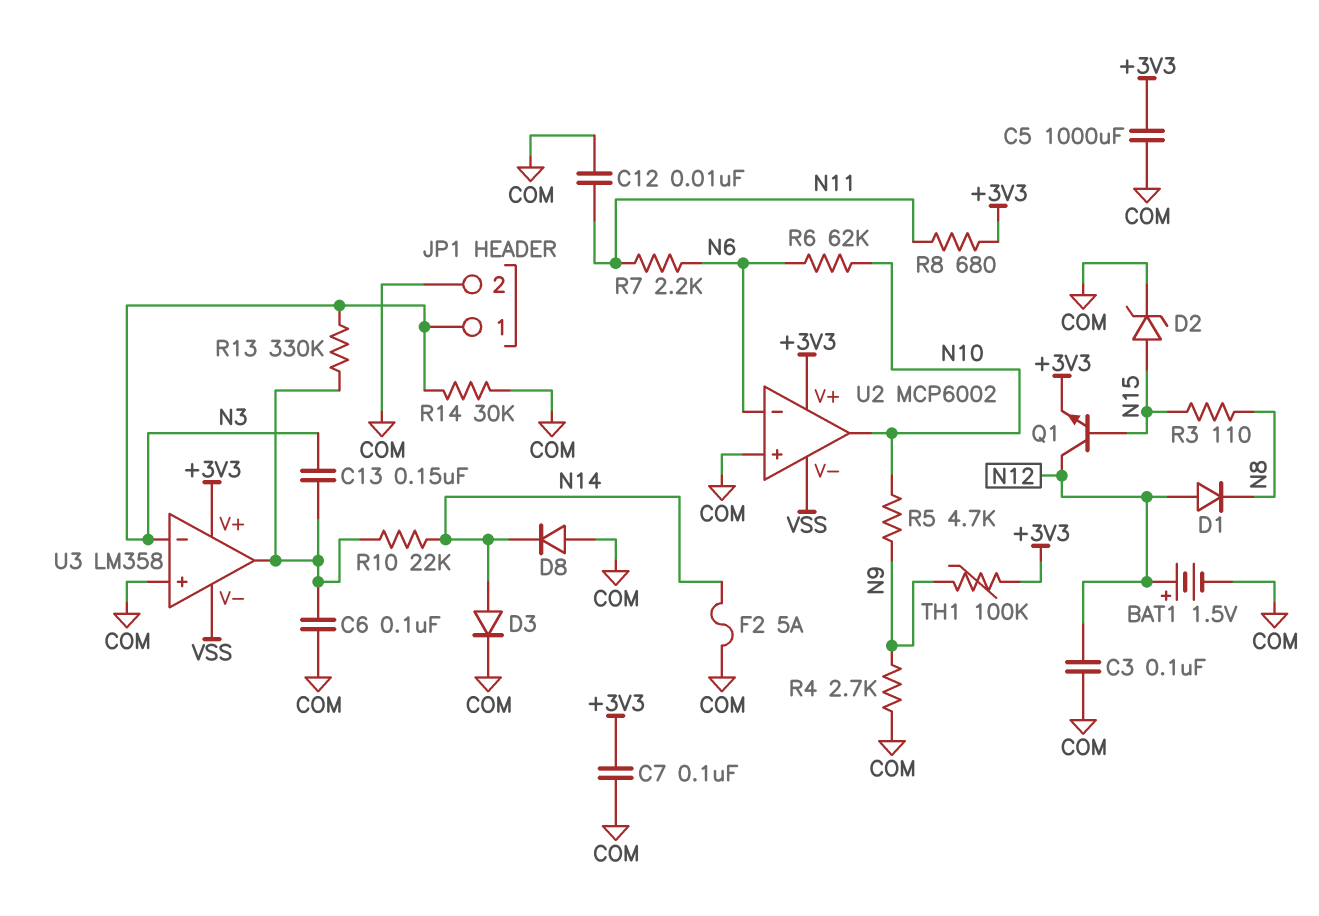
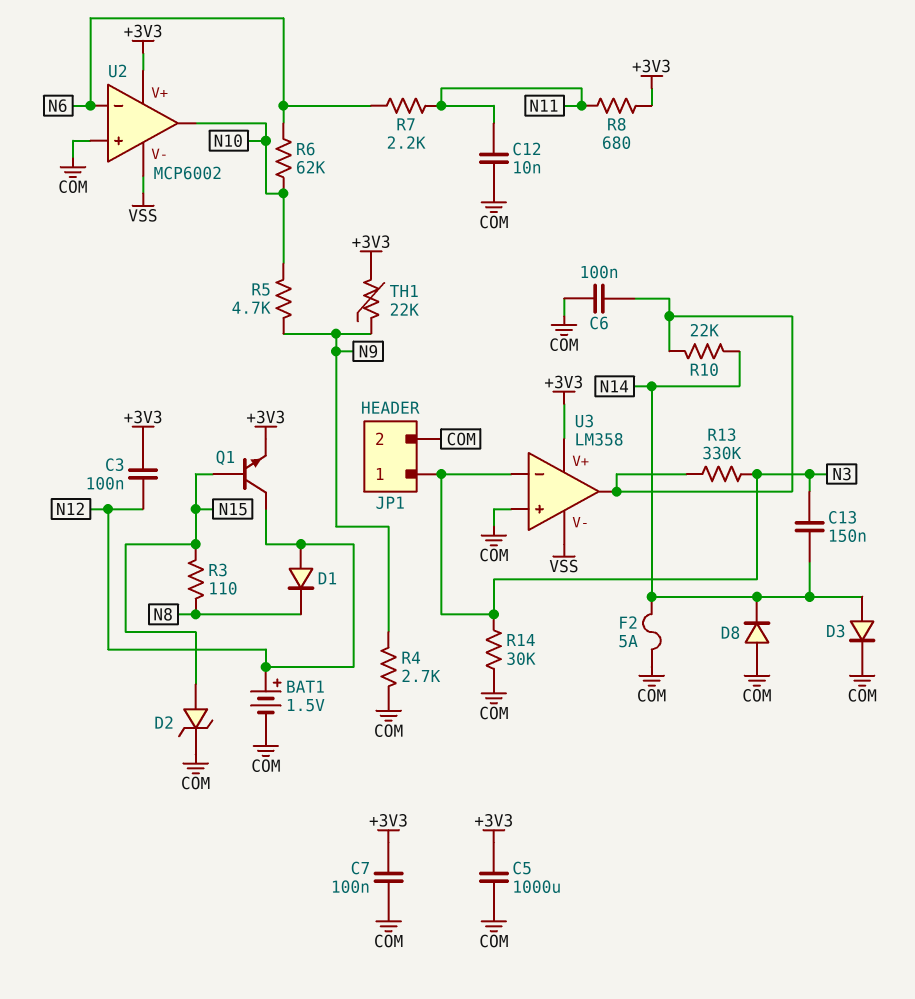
C3: 100nF (COM, N12) -> 100nF (+3V3, N12)
C13: 150nF (N3, U3/out) -> 150nF (N3, N14)
TH1: 100k (+3V3, N9) -> 22k (+3V3, N9)

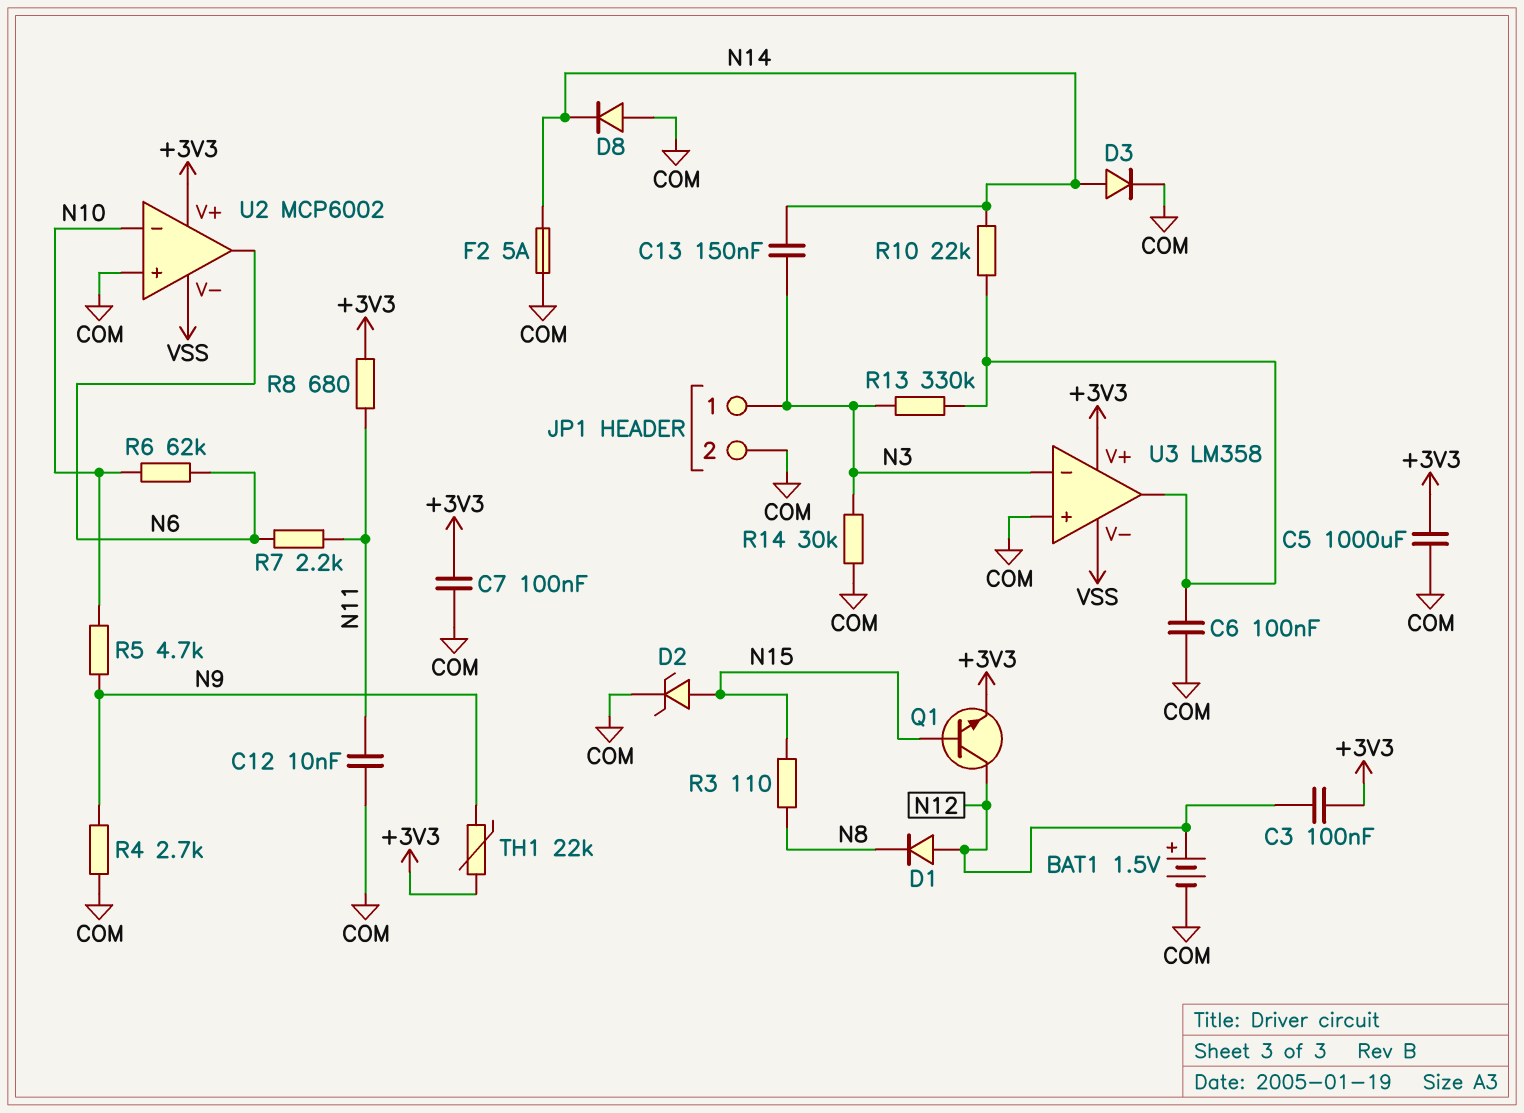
U2 pin in-: N6 -> N10
U2 pin out: N10 -> N6

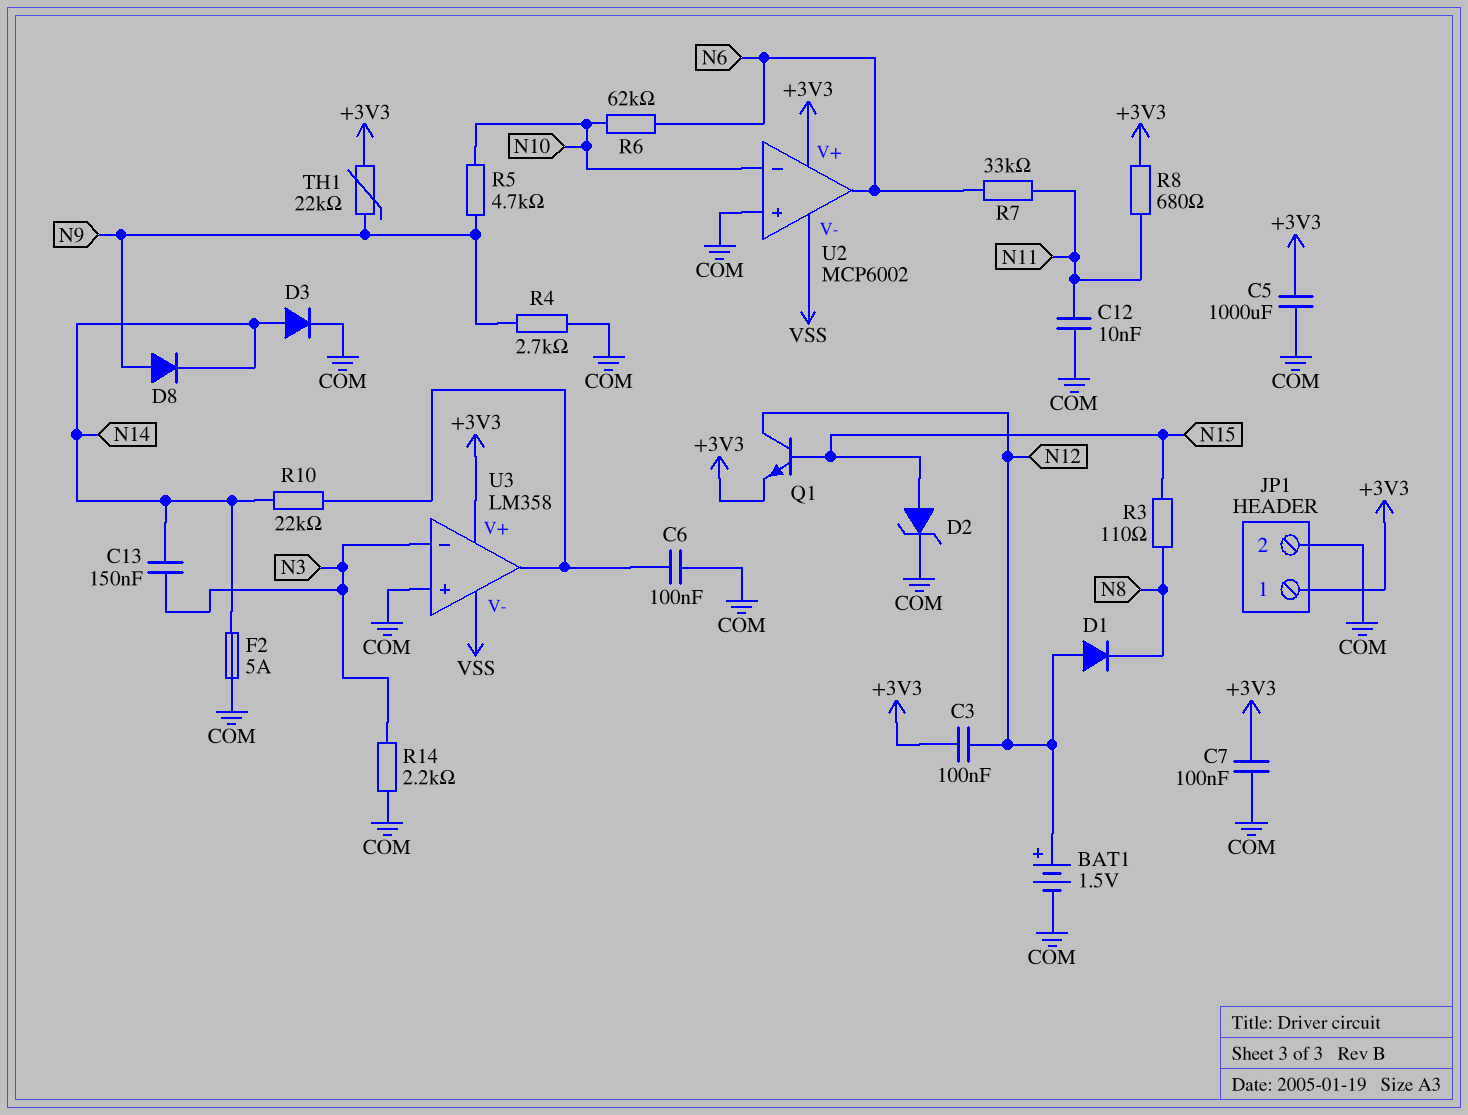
D8: diode (A COM, K N14) -> diode (A N9, K N14)
JP1 pin 1: N3 -> +3V3
R7: 2.2k (N6, N11) -> 33k (N6, N11)
R13: 330k (N3, U3/out) -> none
R14: 30k (COM, N3) -> 2.2k (COM, N3)

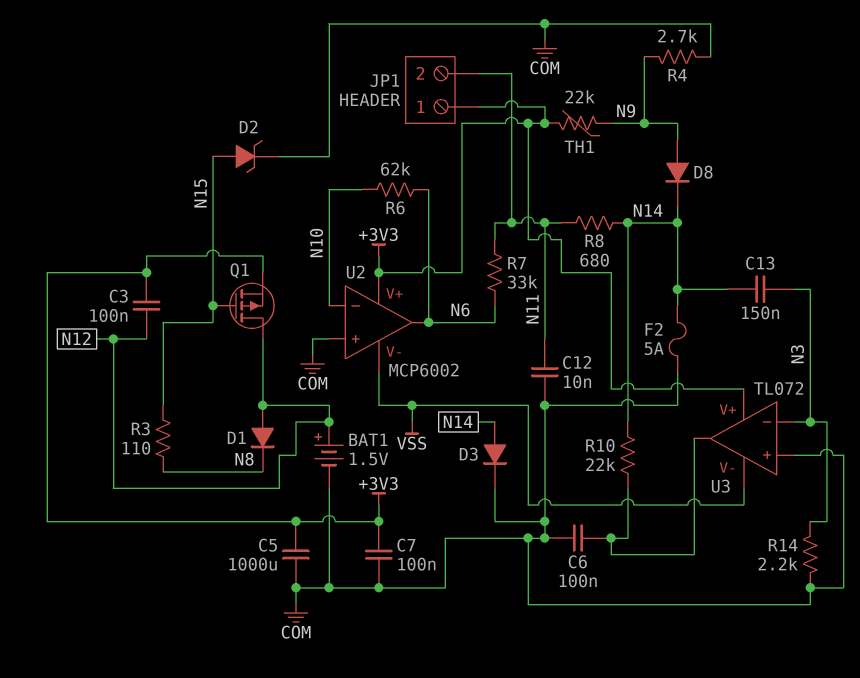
JP1 pin 2: COM -> N11
Q1: NPN (B N15, C N12, E +3V3) -> PMOS (G N15, D N12, S +3V3)
R5: 4.7k (N9, N10) -> none
R8: 680 (+3V3, N11) -> 680 (N11, N14)
U3: LM358 -> TL072

